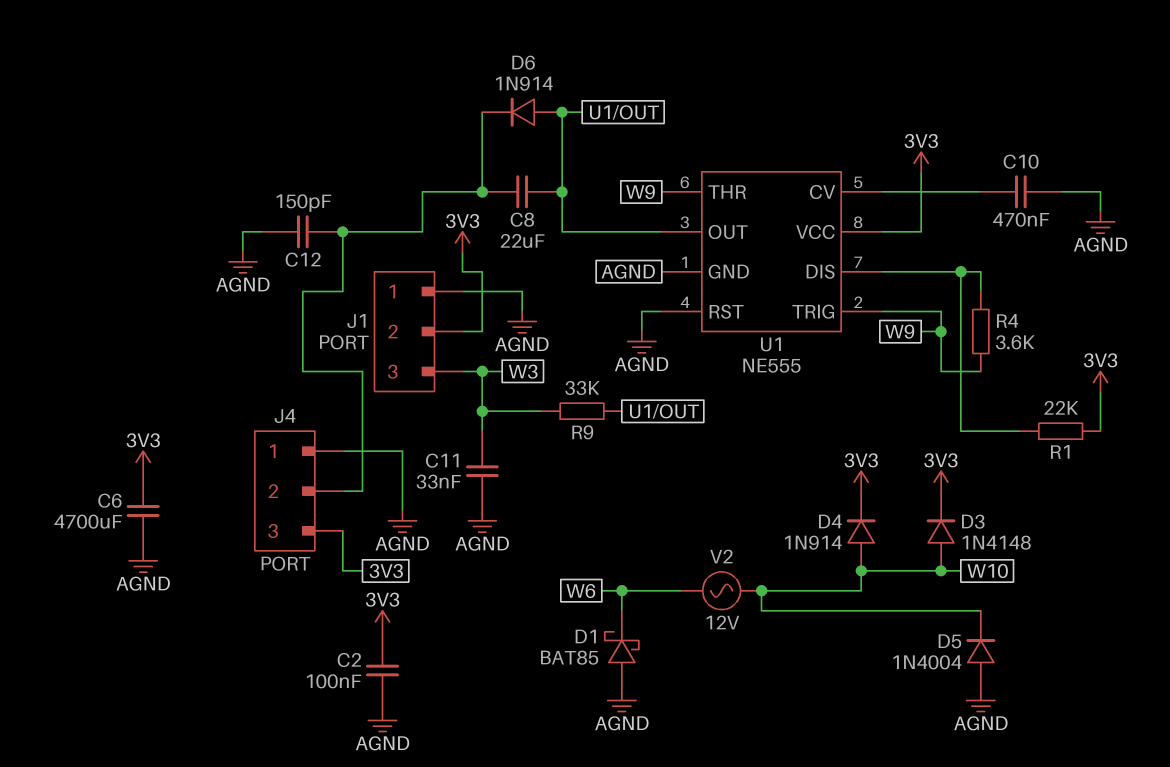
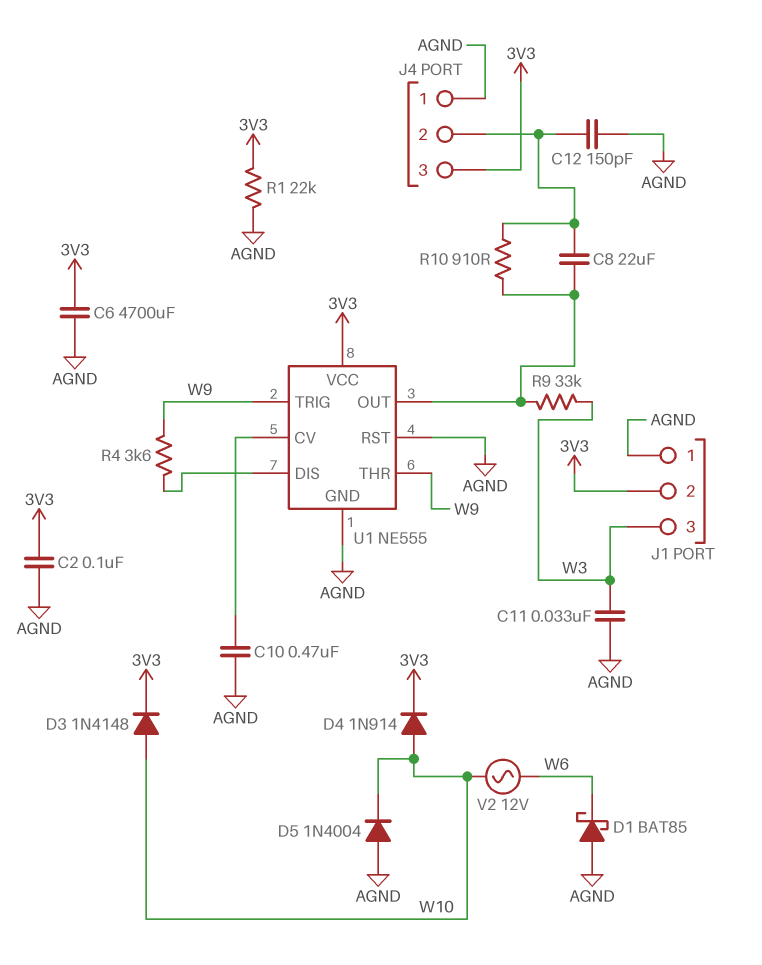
D6: diode 1N914 (A U1/OUT, K J4/2) -> none
R1: 22k (3V3, U1/DIS) -> 22k (3V3, AGND)
R10: none -> 910 (J4/2, U1/OUT)

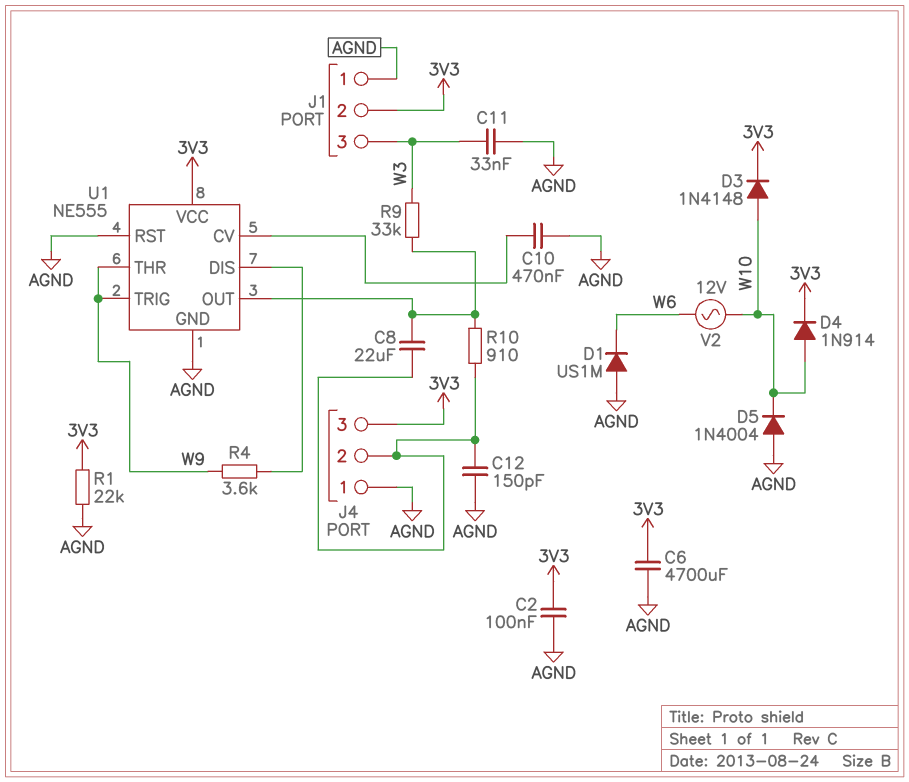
D1: schottky BAT85 (A AGND, K W6) -> diode US1M (A AGND, K W6)

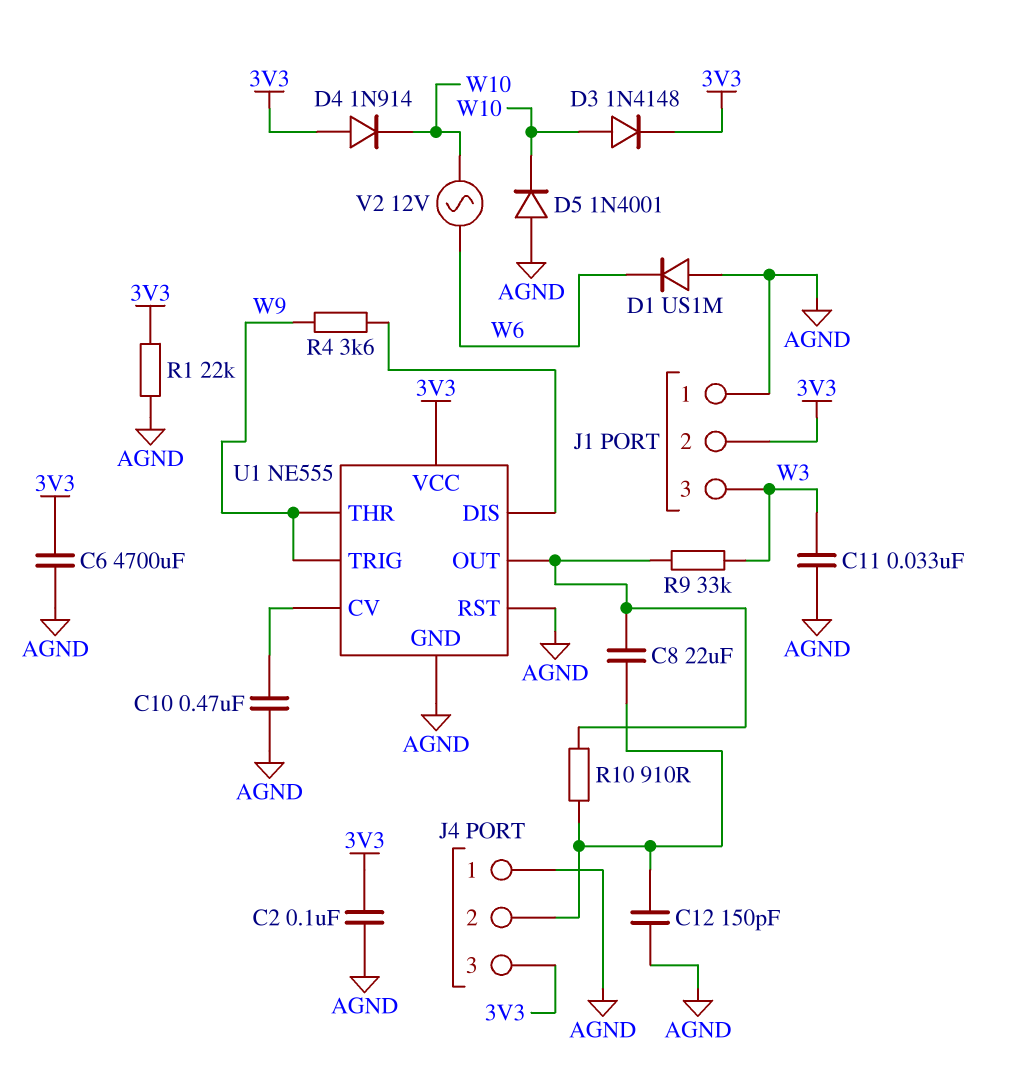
D4: diode 1N914 (A W10, K 3V3) -> diode 1N914 (A 3V3, K W10)
D5: diode 1N4004 (A AGND, K W10) -> diode 1N4001 (A AGND, K W10)

